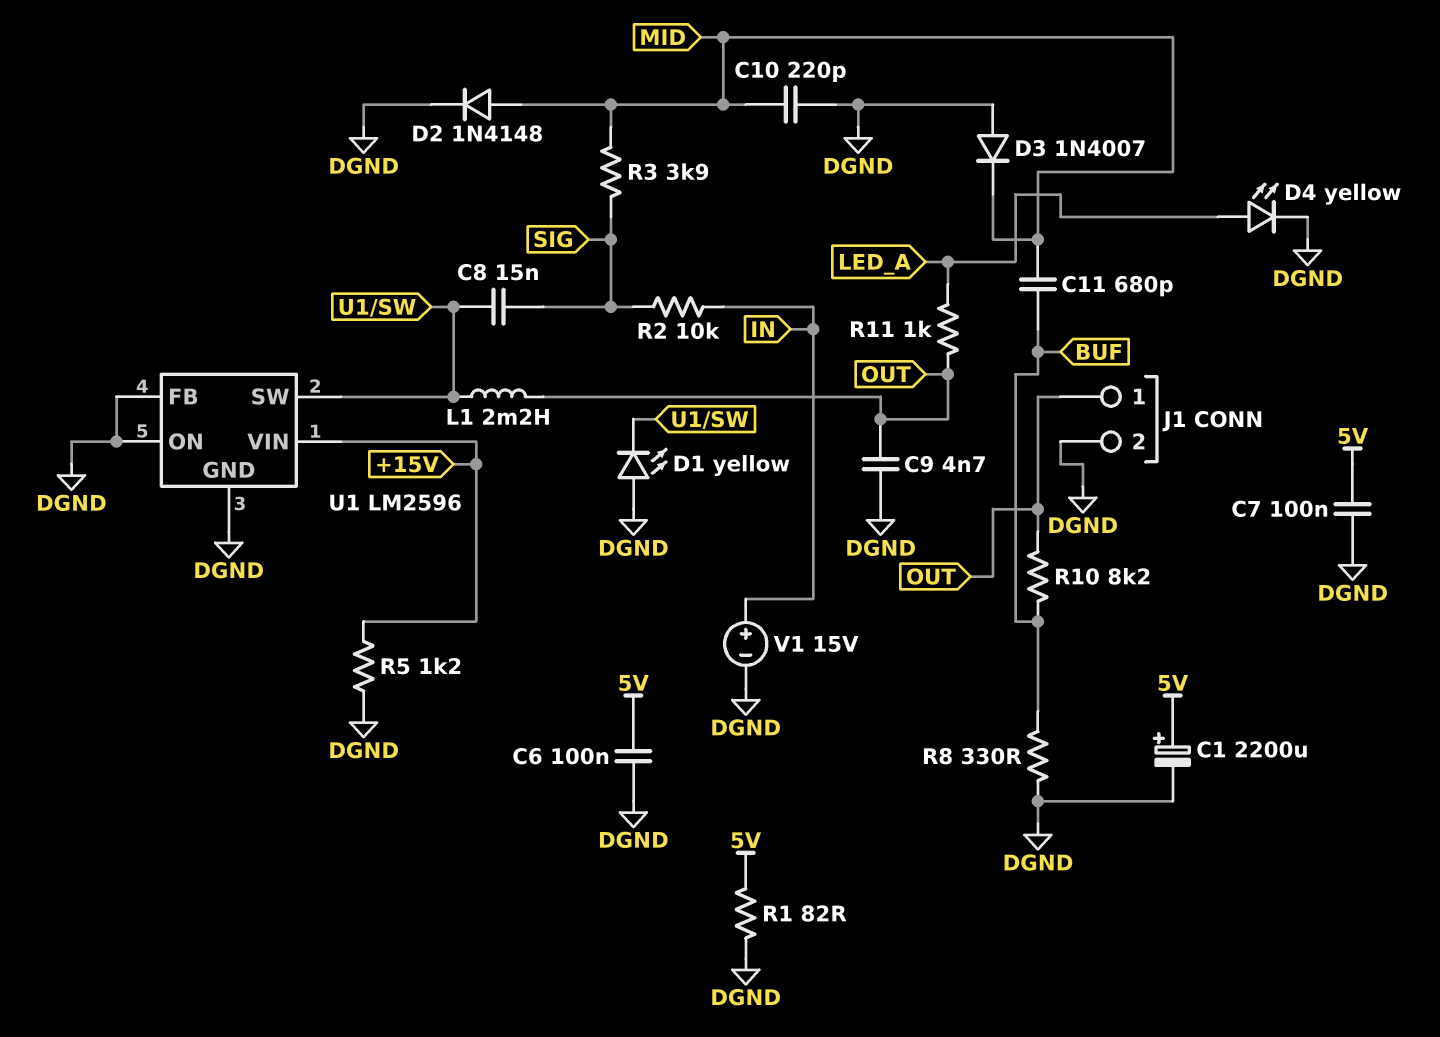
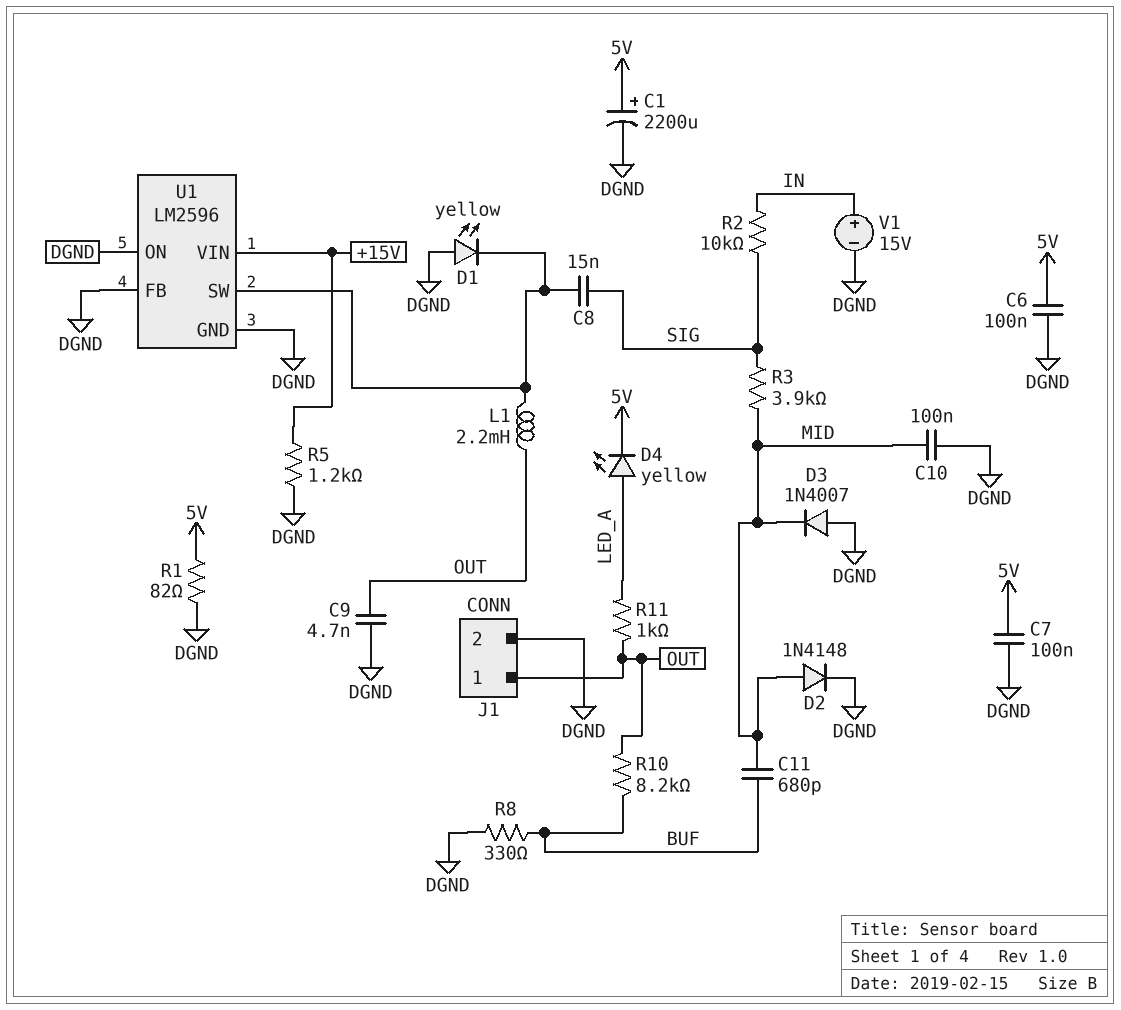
C10: 220pF (DGND, MID) -> 100nF (DGND, MID)
D4: LED yellow (A LED_A, K DGND) -> LED yellow (A LED_A, K 5V)

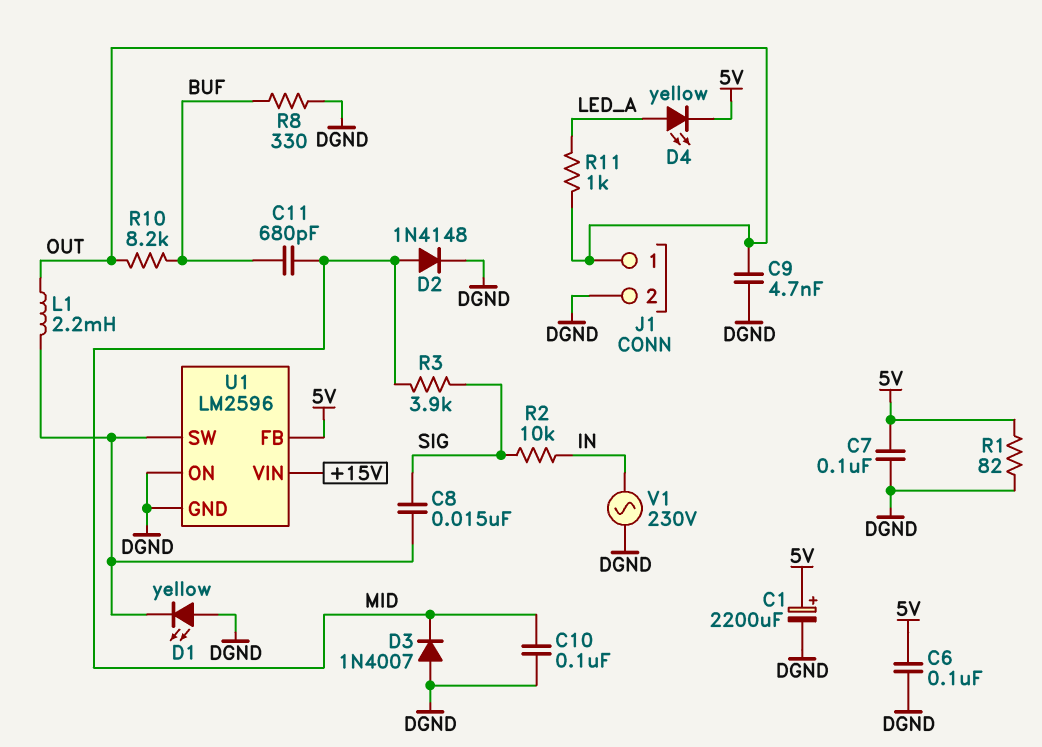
R5: 1.2k (+15V, DGND) -> none
U1 pin FB: DGND -> 5V
V1: 15V (plus IN, minus DGND) -> AC 230V (DGND, IN)

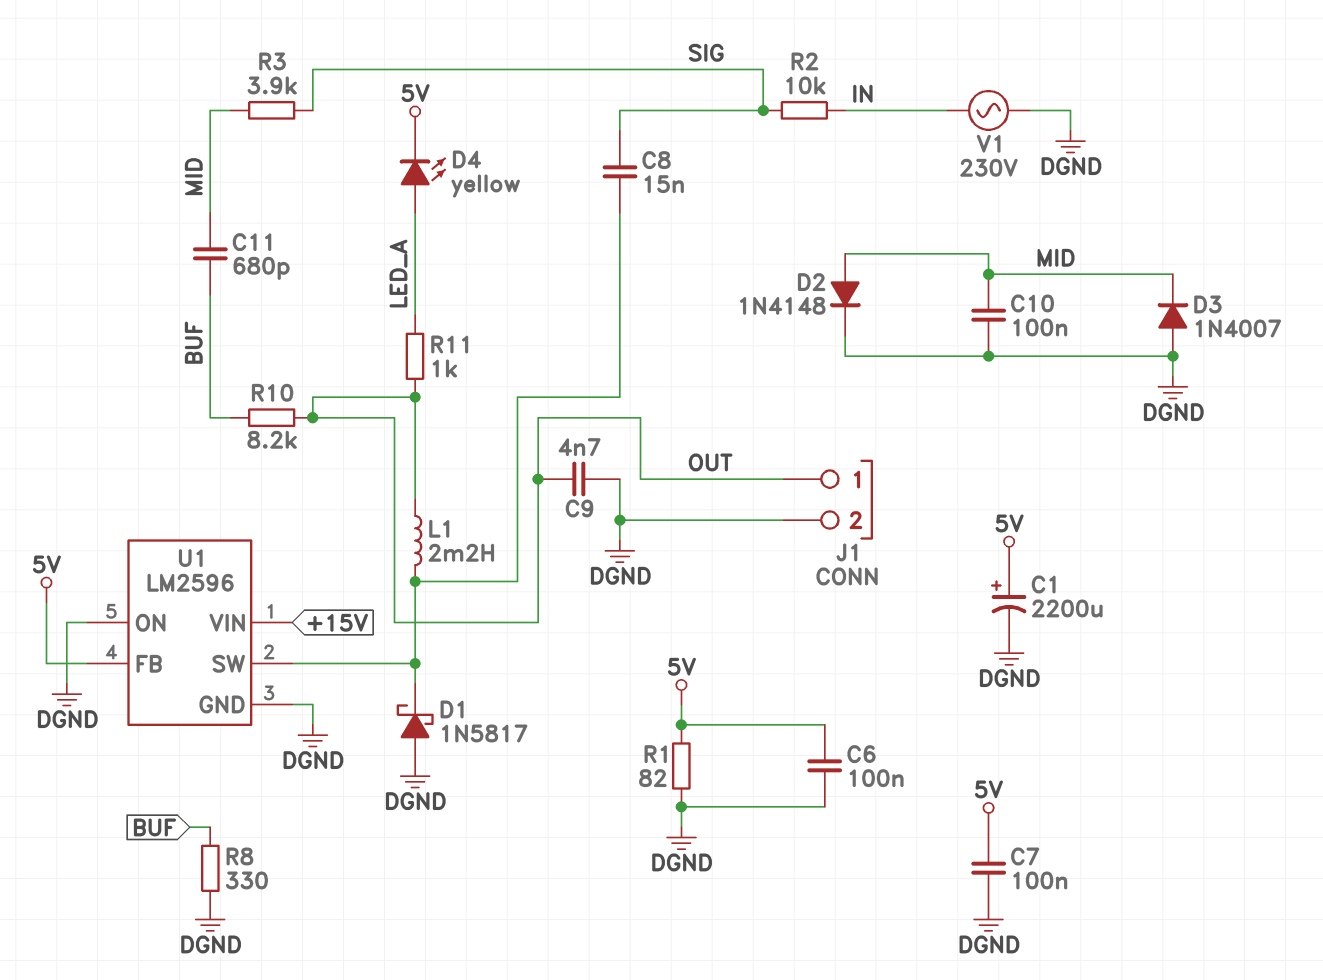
D1: LED yellow (A DGND, K U1/SW) -> schottky 1N5817 (A DGND, K U1/SW)

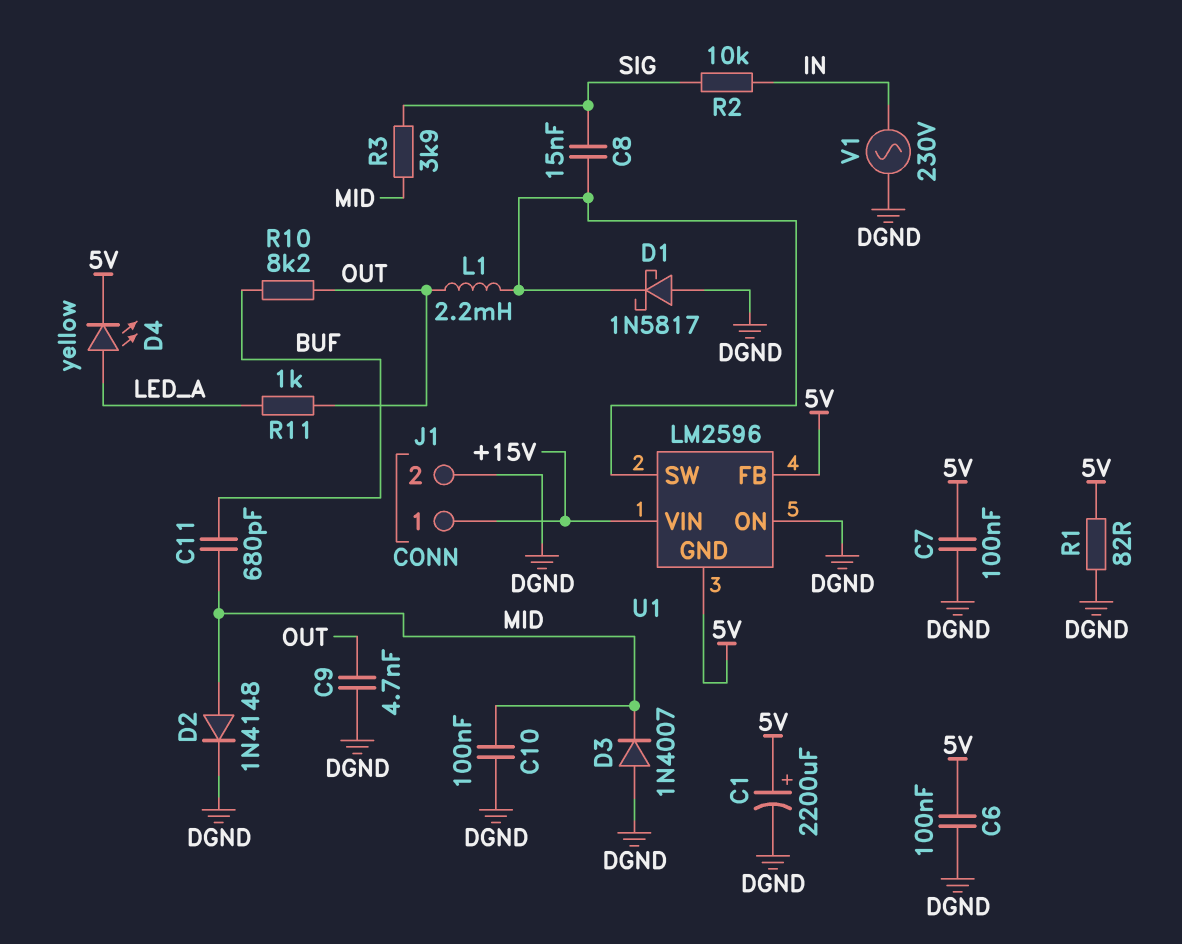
J1 pin 1: OUT -> +15V
R8: 330 (BUF, DGND) -> none
U1 pin GND: DGND -> 5V

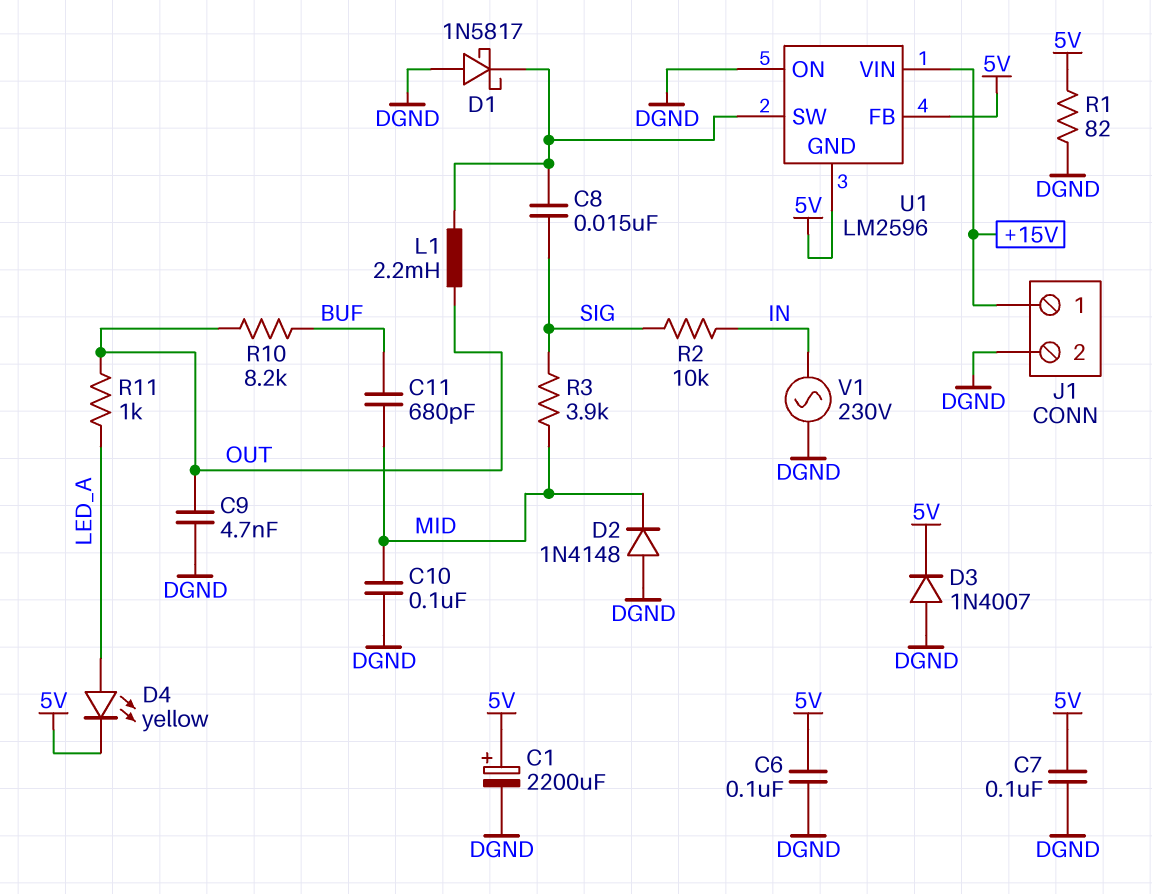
D2: diode 1N4148 (A MID, K DGND) -> diode 1N4148 (A DGND, K MID)
D3: diode 1N4007 (A DGND, K MID) -> diode 1N4007 (A DGND, K 5V)

